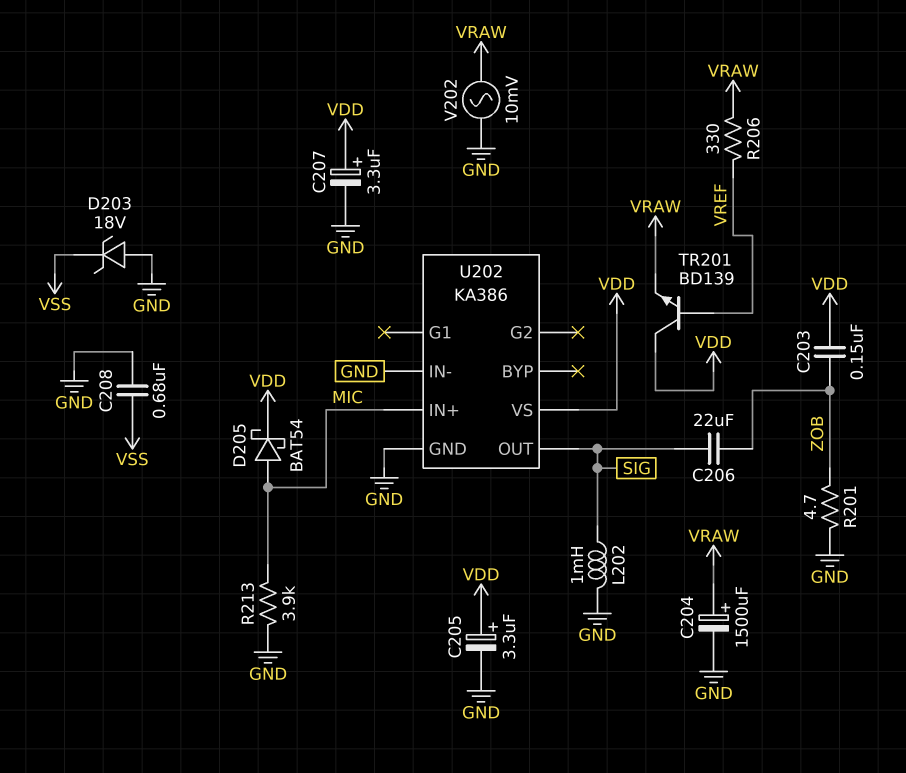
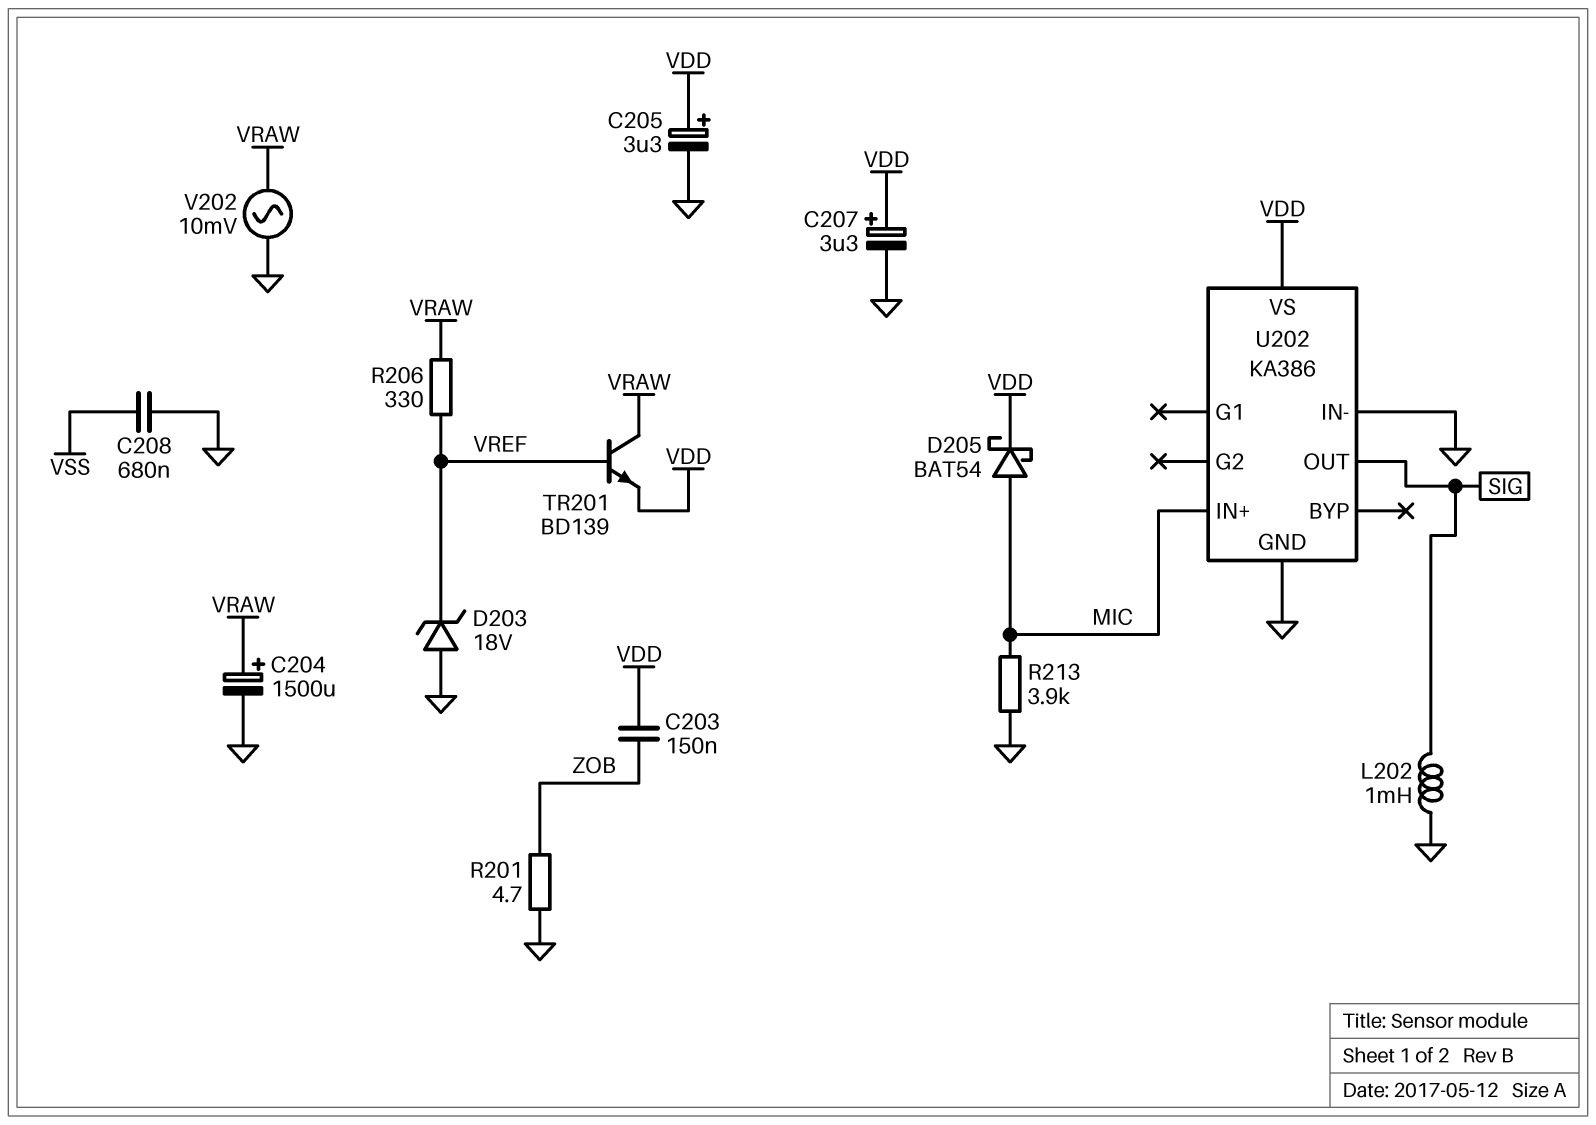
C206: 22uF (SIG, ZOB) -> none
D203: zener 18V (A GND, K VSS) -> zener 18V (A GND, K VREF)
TR201: NPN BD139 (B VREF, C VDD, E VRAW) -> NPN BD139 (B VREF, C VRAW, E VDD)

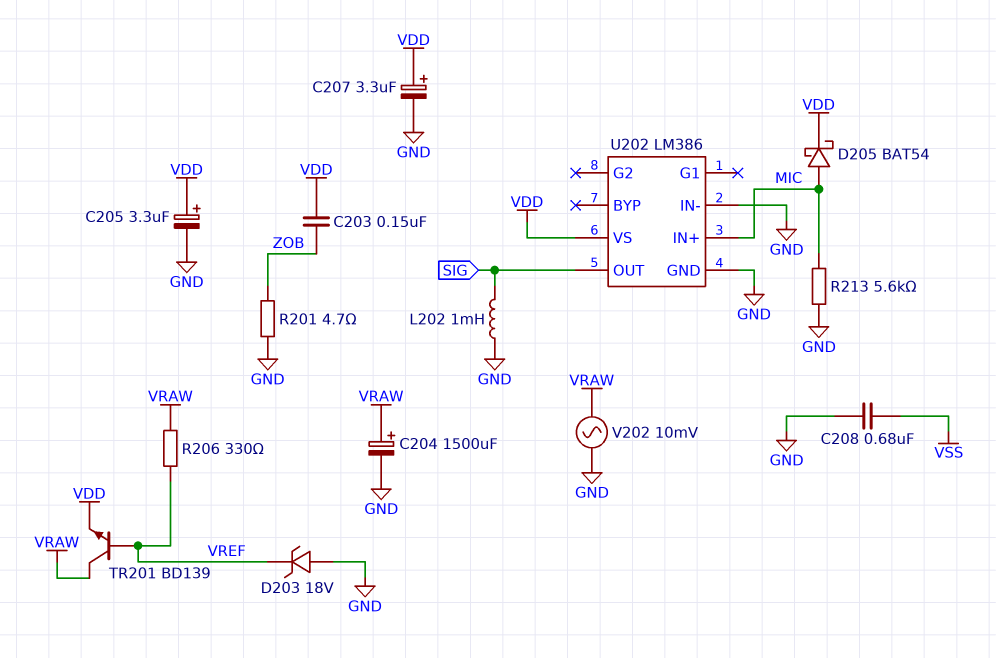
R213: 3.9k (GND, MIC) -> 5.6k (GND, MIC)
U202: KA386 -> LM386

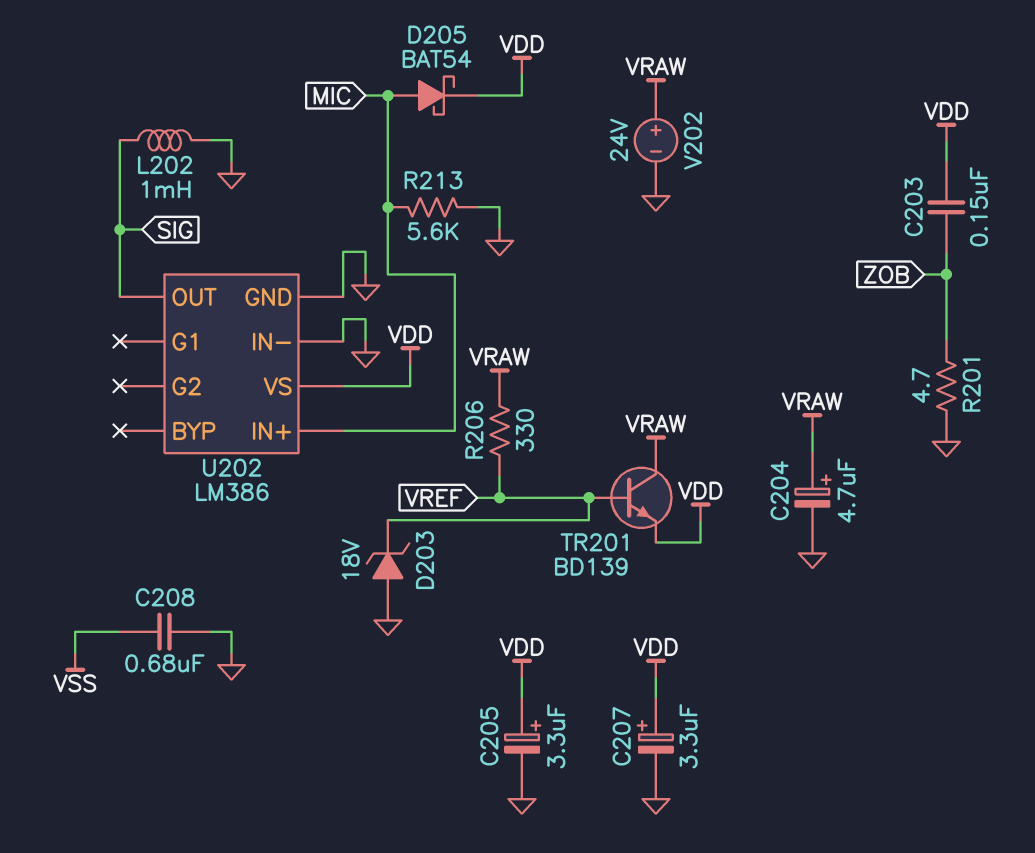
C204: 1500uF (plus VRAW, minus GND) -> 4.7uF (plus VRAW, minus GND)
V202: AC 10mV (GND, VRAW) -> 24V (plus VRAW, minus GND)

